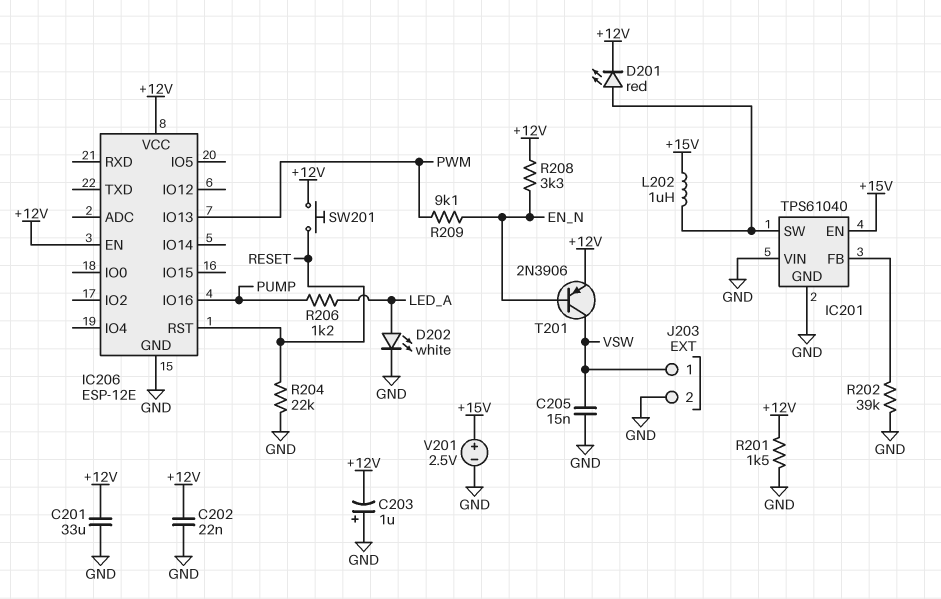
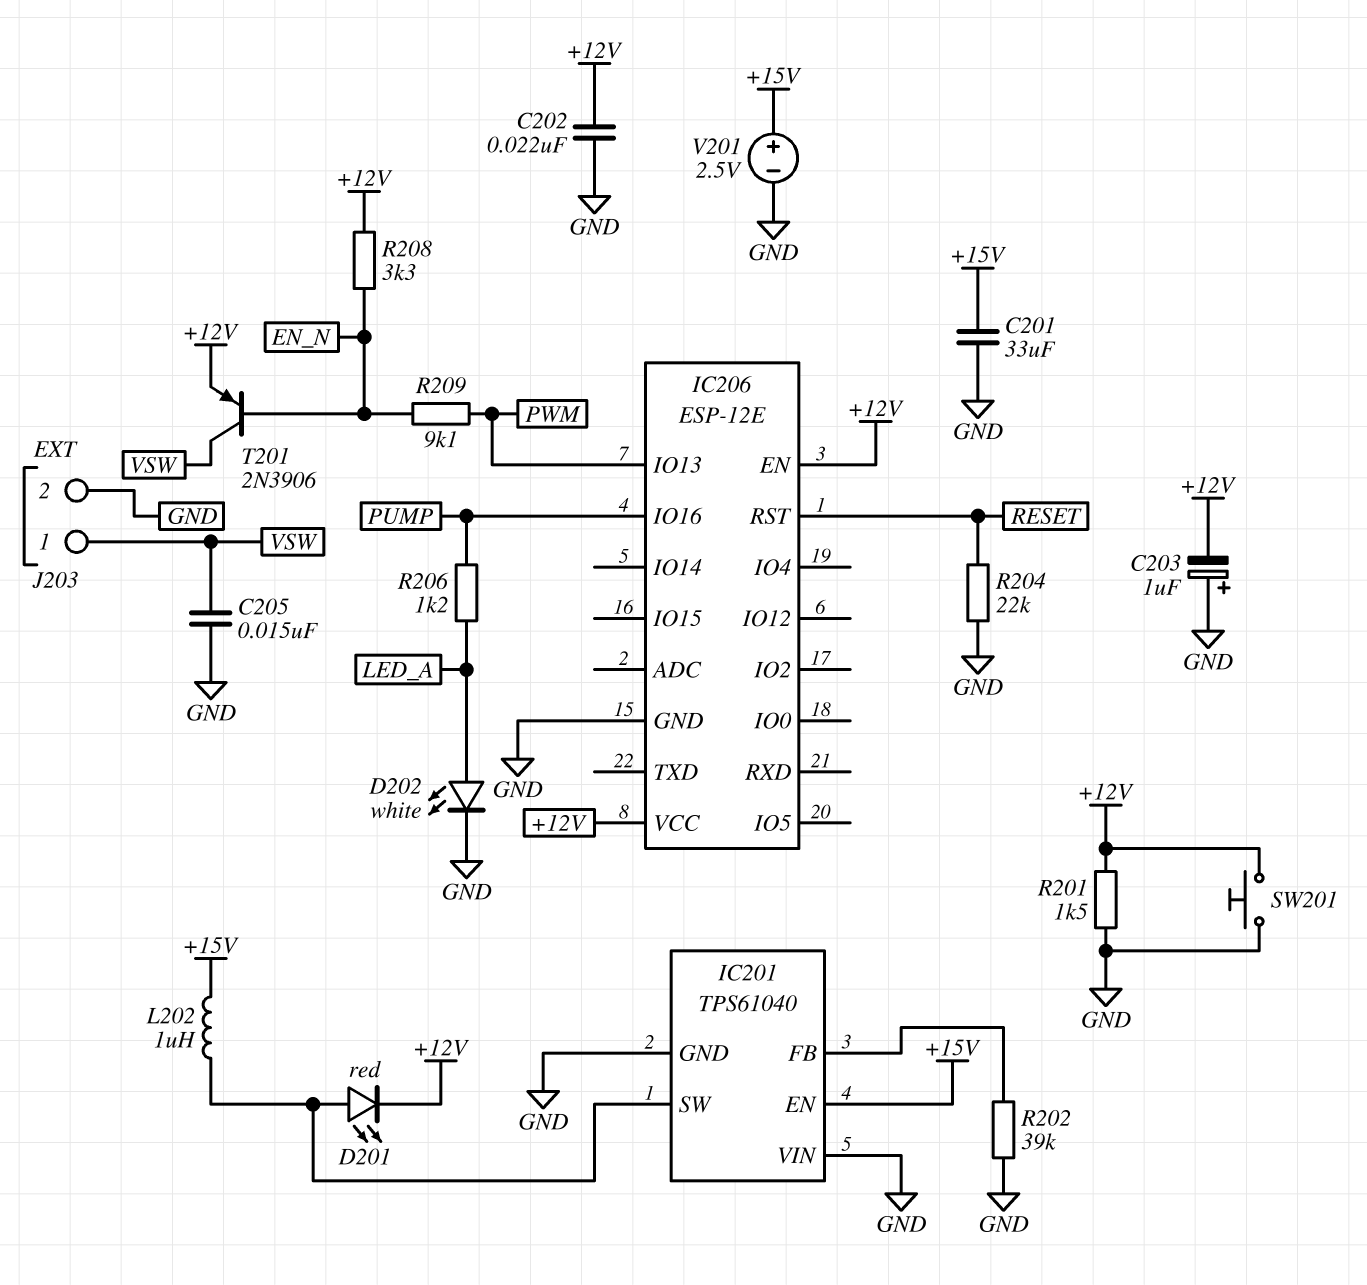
C201: 33uF (+12V, GND) -> 33uF (+15V, GND)
SW201: button (+12V, RESET) -> button (+12V, GND)

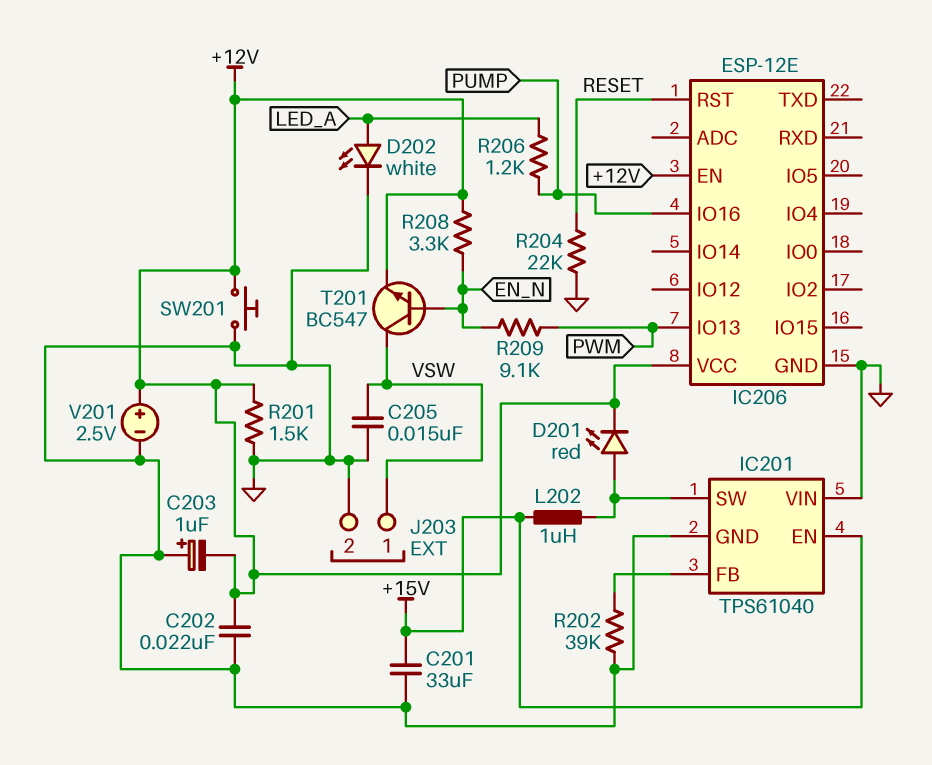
T201: PNP 2N3906 (B EN_N, C VSW, E +12V) -> NPN BC547 (B EN_N, C VSW, E +12V)
V201: 2.5V (plus +15V, minus GND) -> 2.5V (plus +12V, minus GND)

